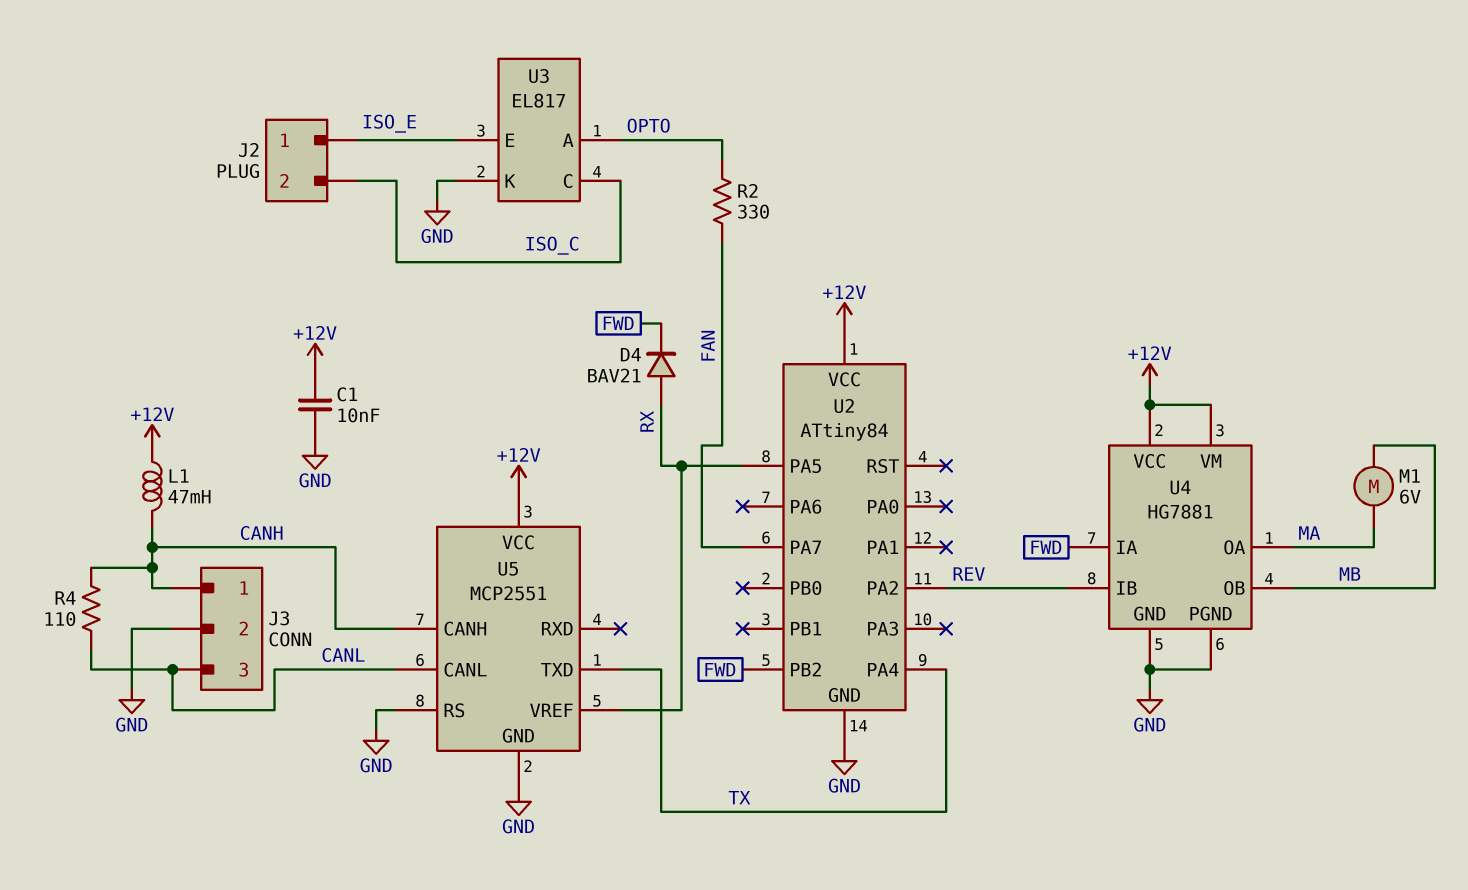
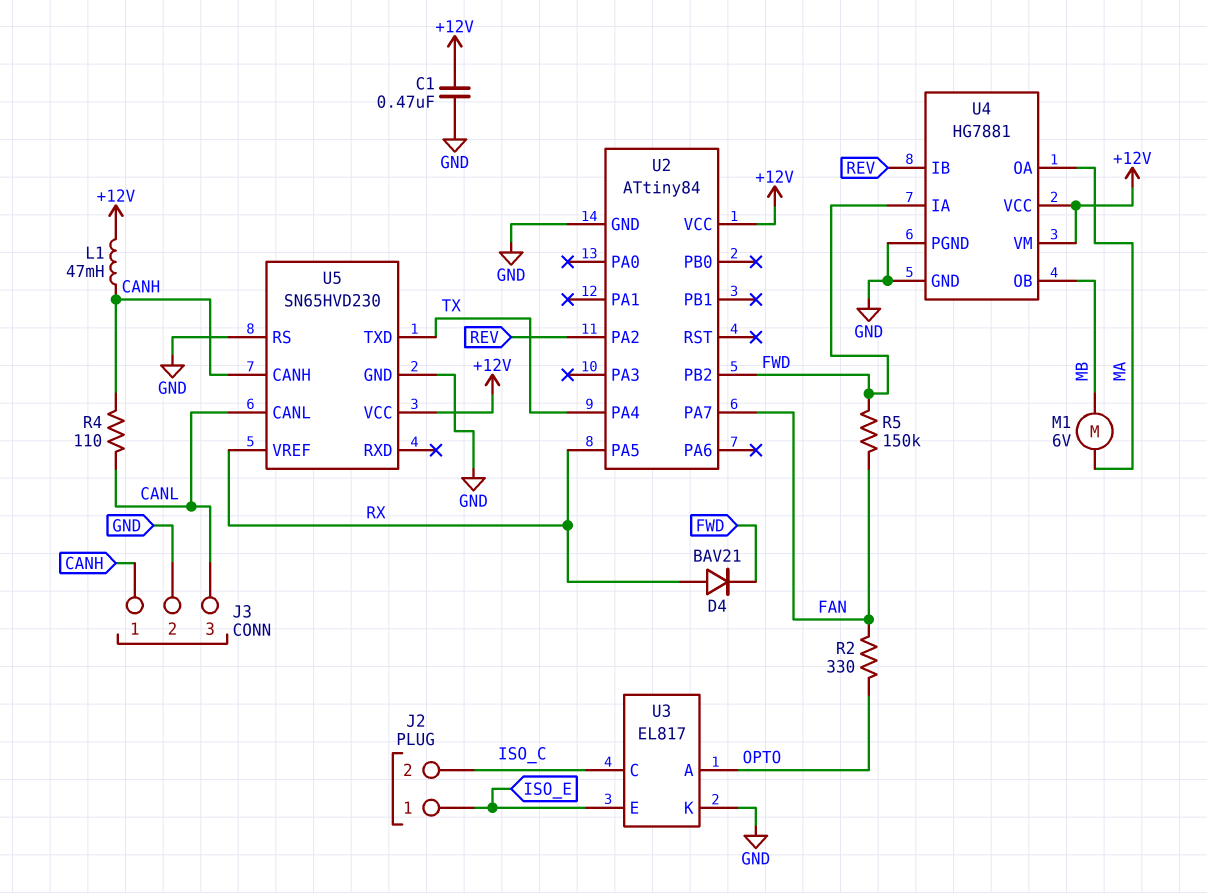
C1: 10nF (+12V, GND) -> 470nF (+12V, GND)
R5: none -> 150k (FAN, FWD)
U5: MCP2551 -> SN65HVD230

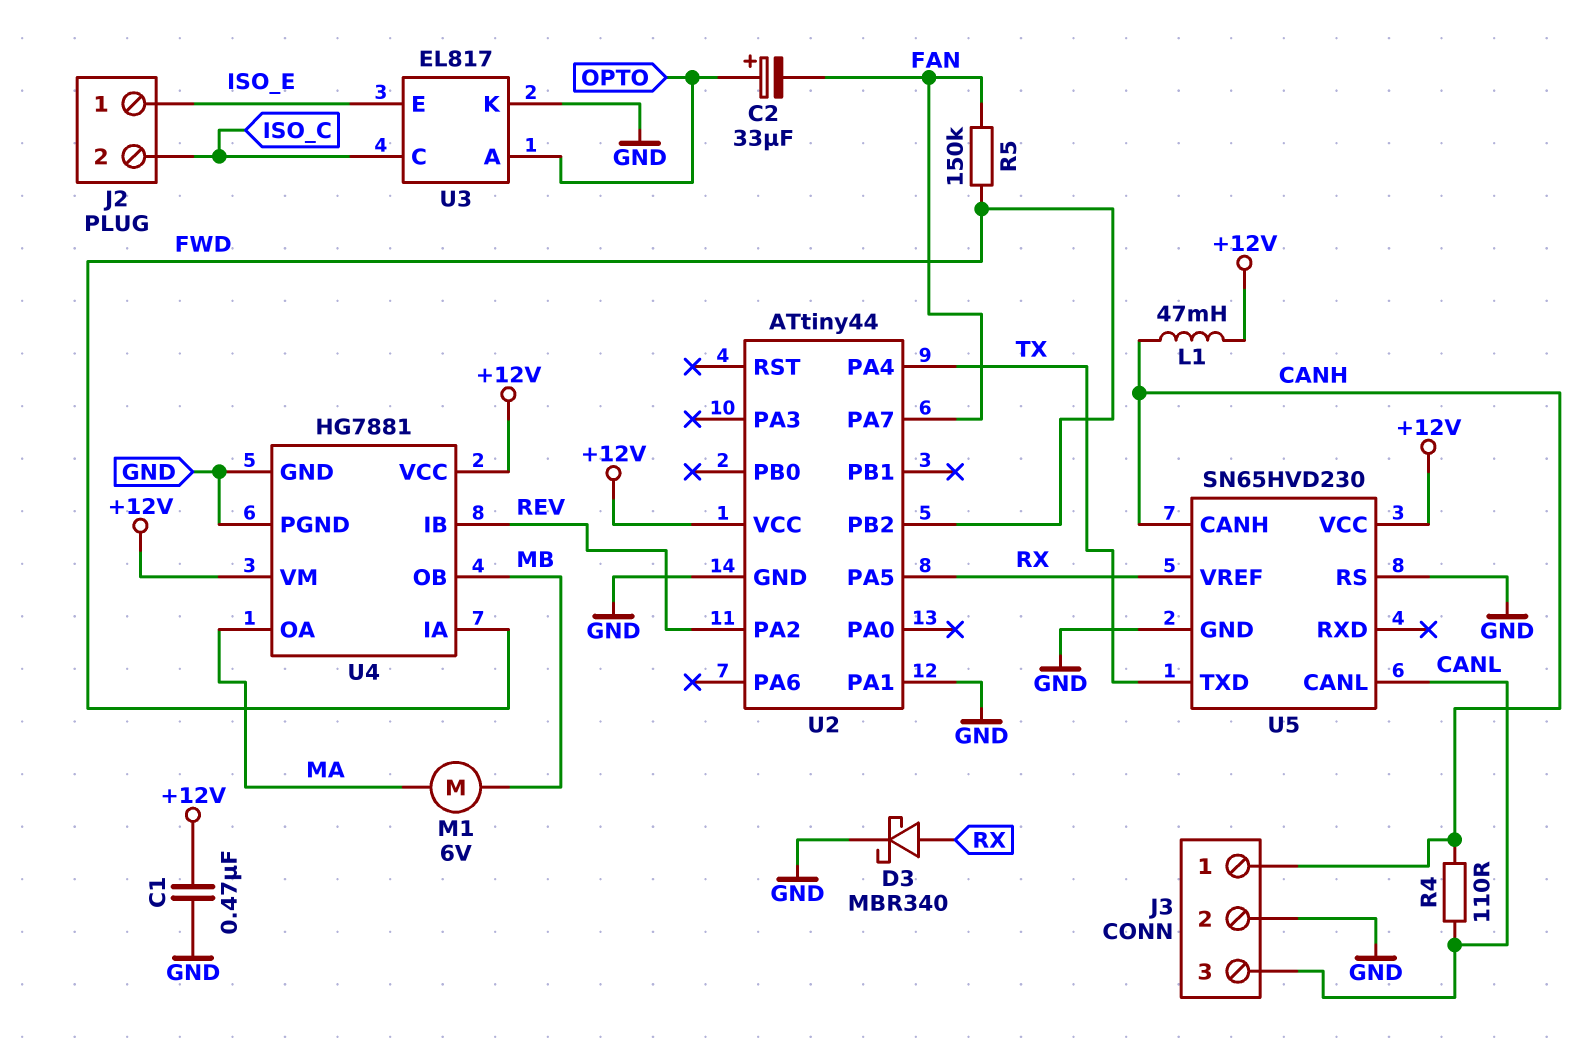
C2: none -> 33uF (plus OPTO, minus FAN)
D3: none -> schottky MBR340 (A RX, K GND)
D4: diode BAV21 (A RX, K FWD) -> none
R2: 330 (FAN, OPTO) -> none
U2: ATtiny84 -> ATtiny44
U2 pin PA1: none -> GND

